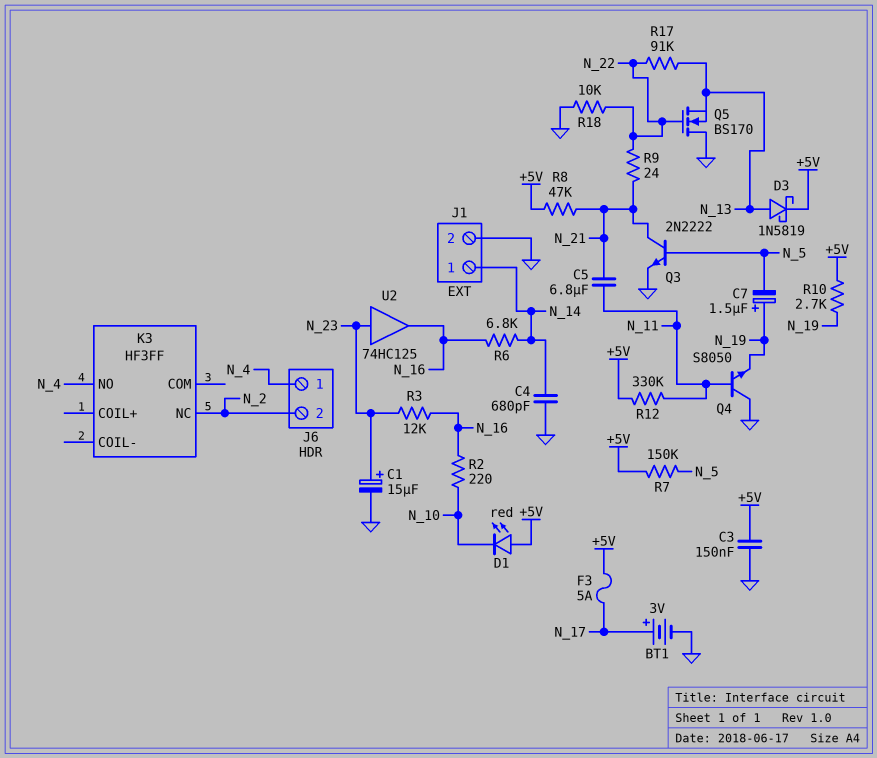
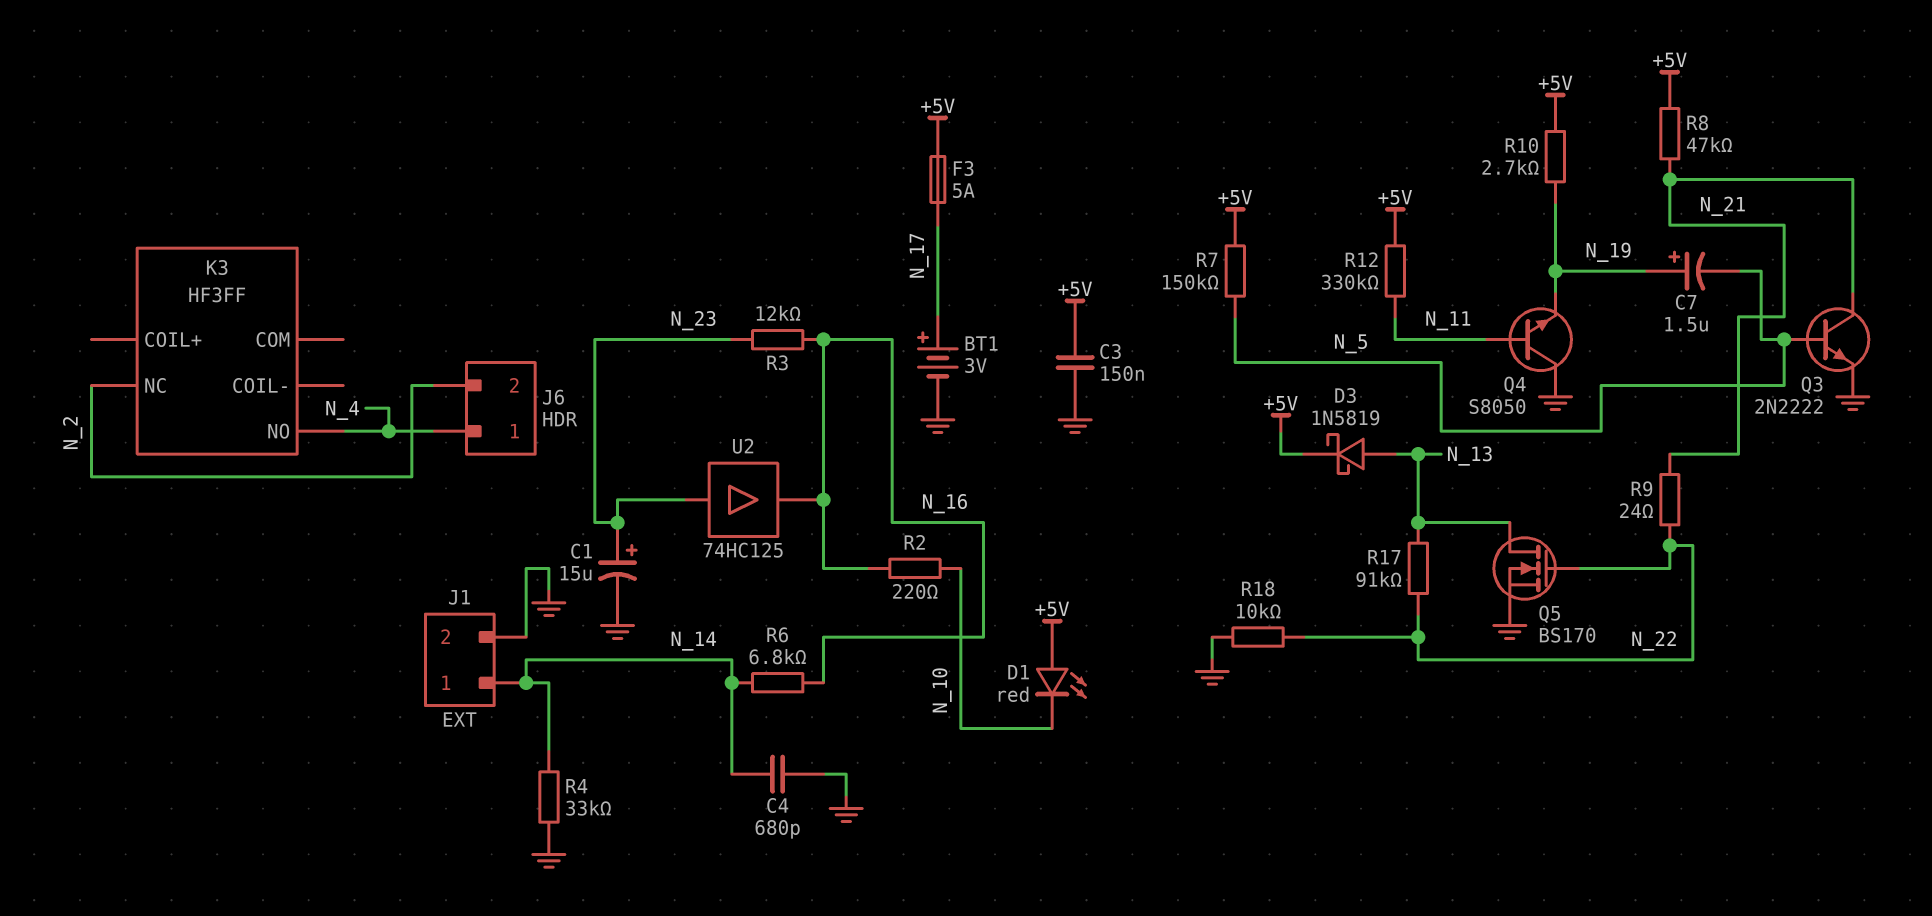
C5: 6.8uF (N_11, N_21) -> none
Q5: NMOS BS170 (G N_22, D GND, S N_13) -> NMOS BS170 (G N_22, D N_13, S GND)
R4: none -> 33k (GND, N_14)

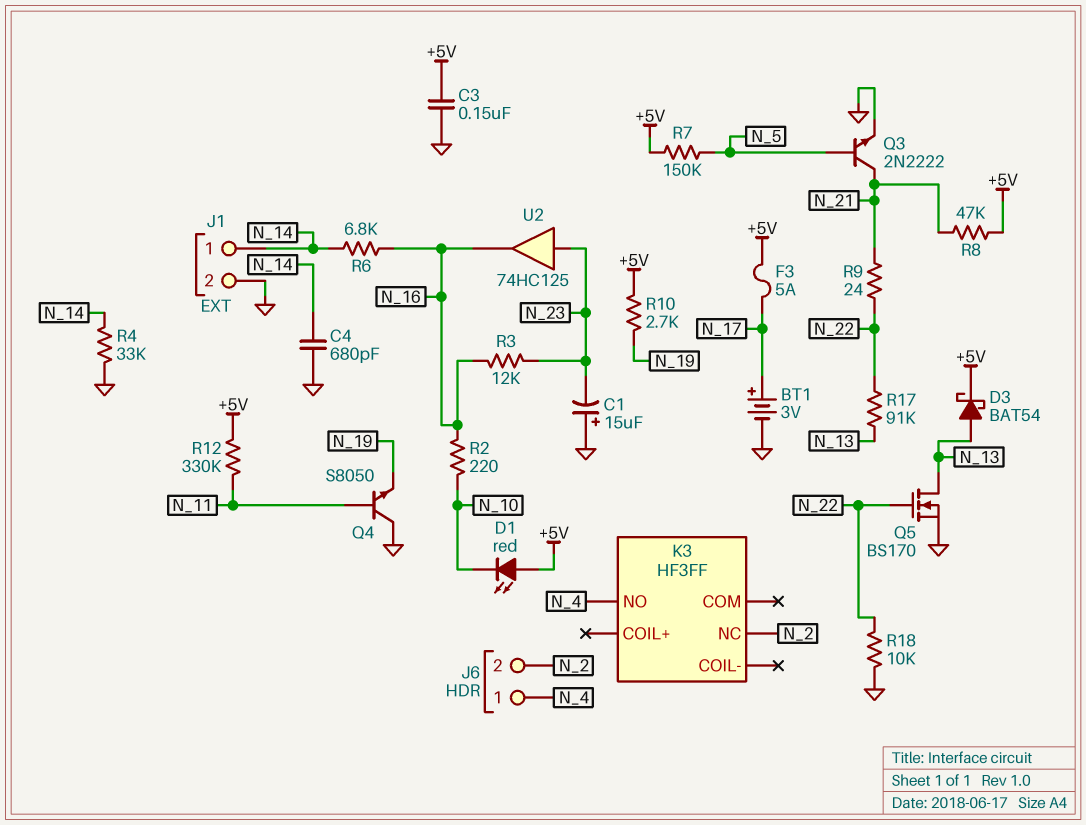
C1: 15uF (plus N_23, minus GND) -> 15uF (plus GND, minus N_23)
C7: 1.5uF (plus N_19, minus N_5) -> none
D3: schottky 1N5819 (A N_13, K +5V) -> schottky BAT54 (A N_13, K +5V)

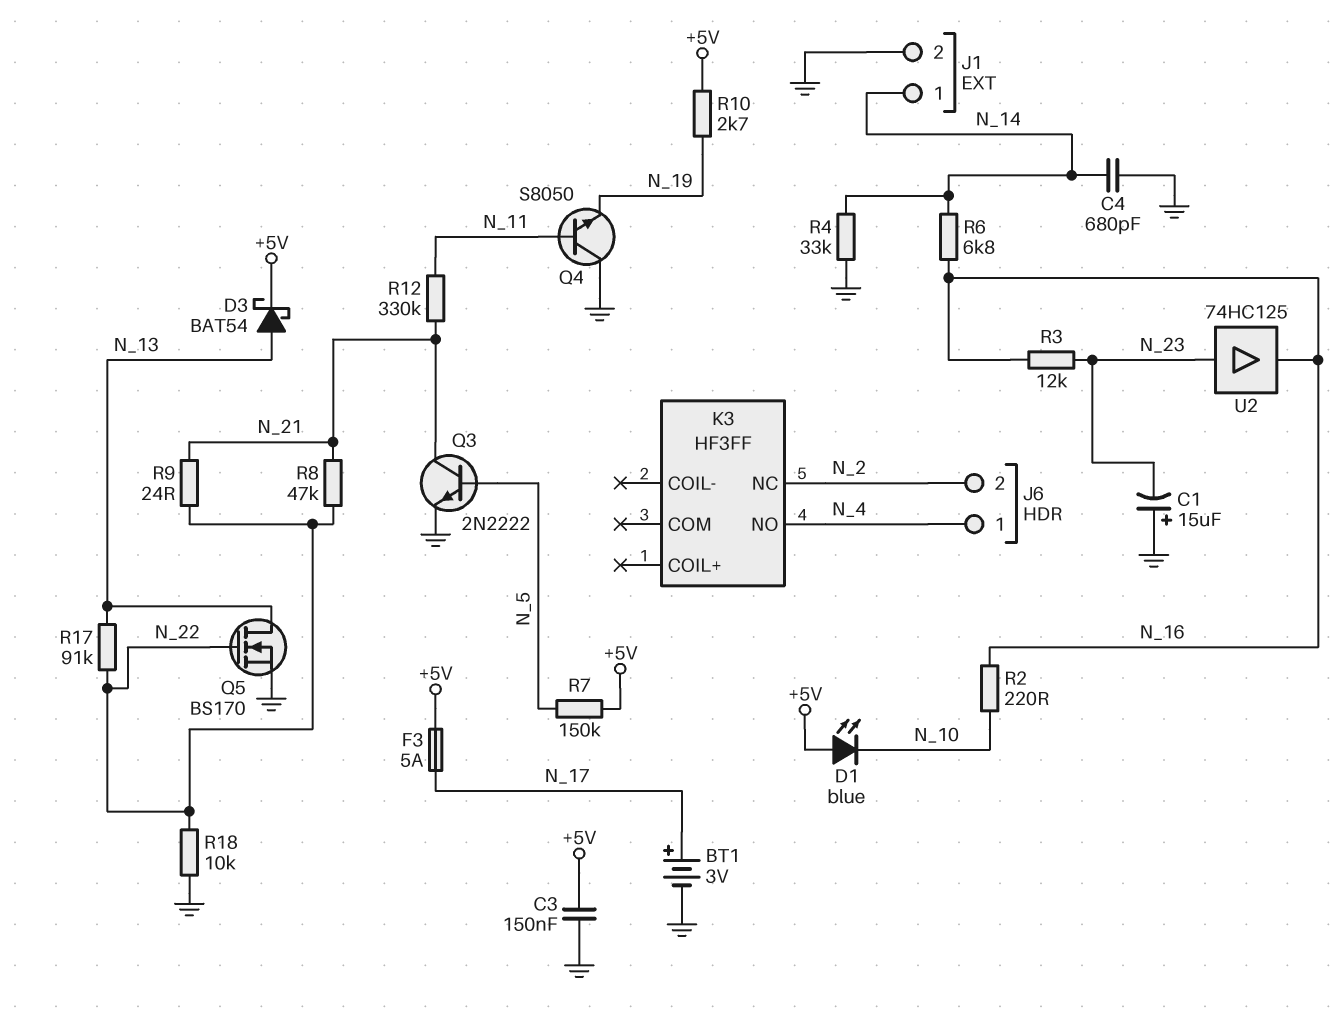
D1: LED red (A +5V, K N_10) -> LED blue (A +5V, K N_10)
R8: 47k (+5V, N_21) -> 47k (N_21, N_22)
R12: 330k (+5V, N_11) -> 330k (N_11, N_21)

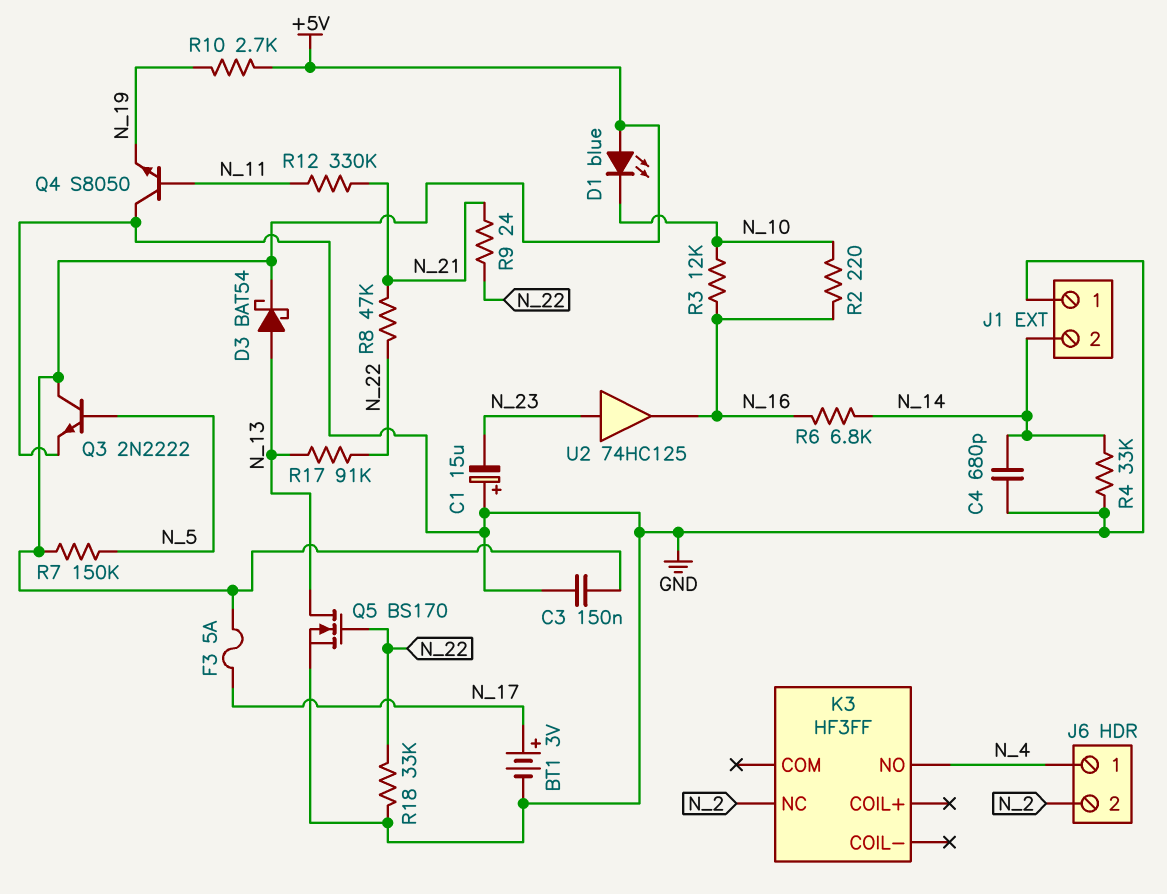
J1 pin 1: N_14 -> GND
J1 pin 2: GND -> N_14
Q3: NPN 2N2222 (B N_5, C N_21, E GND) -> NPN 2N2222 (B N_5, C +5V, E GND)
R3: 12k (N_16, N_23) -> 12k (N_10, N_16)
R18: 10k (GND, N_22) -> 33k (GND, N_22)

